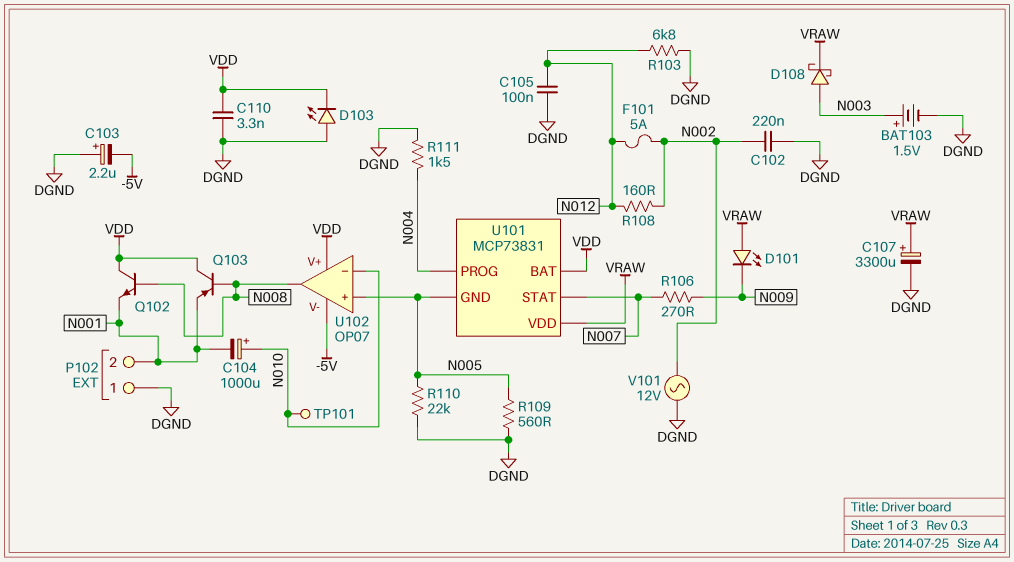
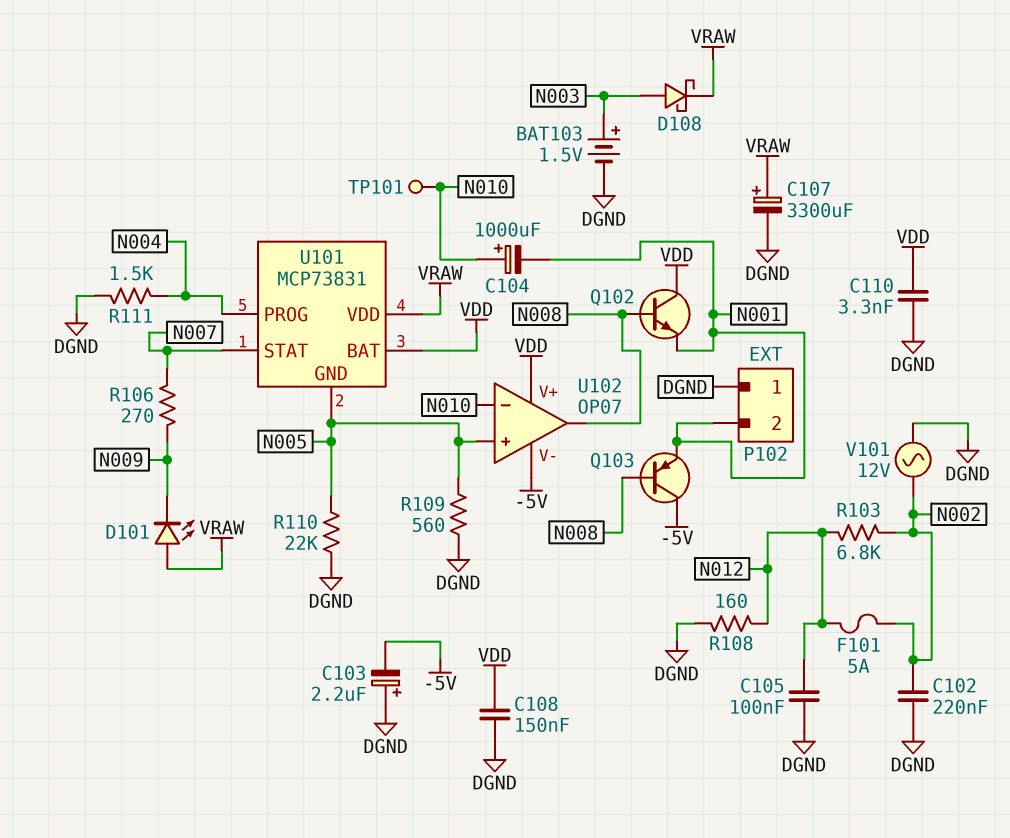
C108: none -> 150nF (DGND, VDD)
D103: LED (A DGND, K VDD) -> none
Q103: PNP (B N008, C VDD, E N001) -> PNP (B N008, C -5V, E N001)
R103: 6.8k (DGND, N012) -> 6.8k (N002, N012)
R108: 160 (N002, N012) -> 160 (DGND, N012)

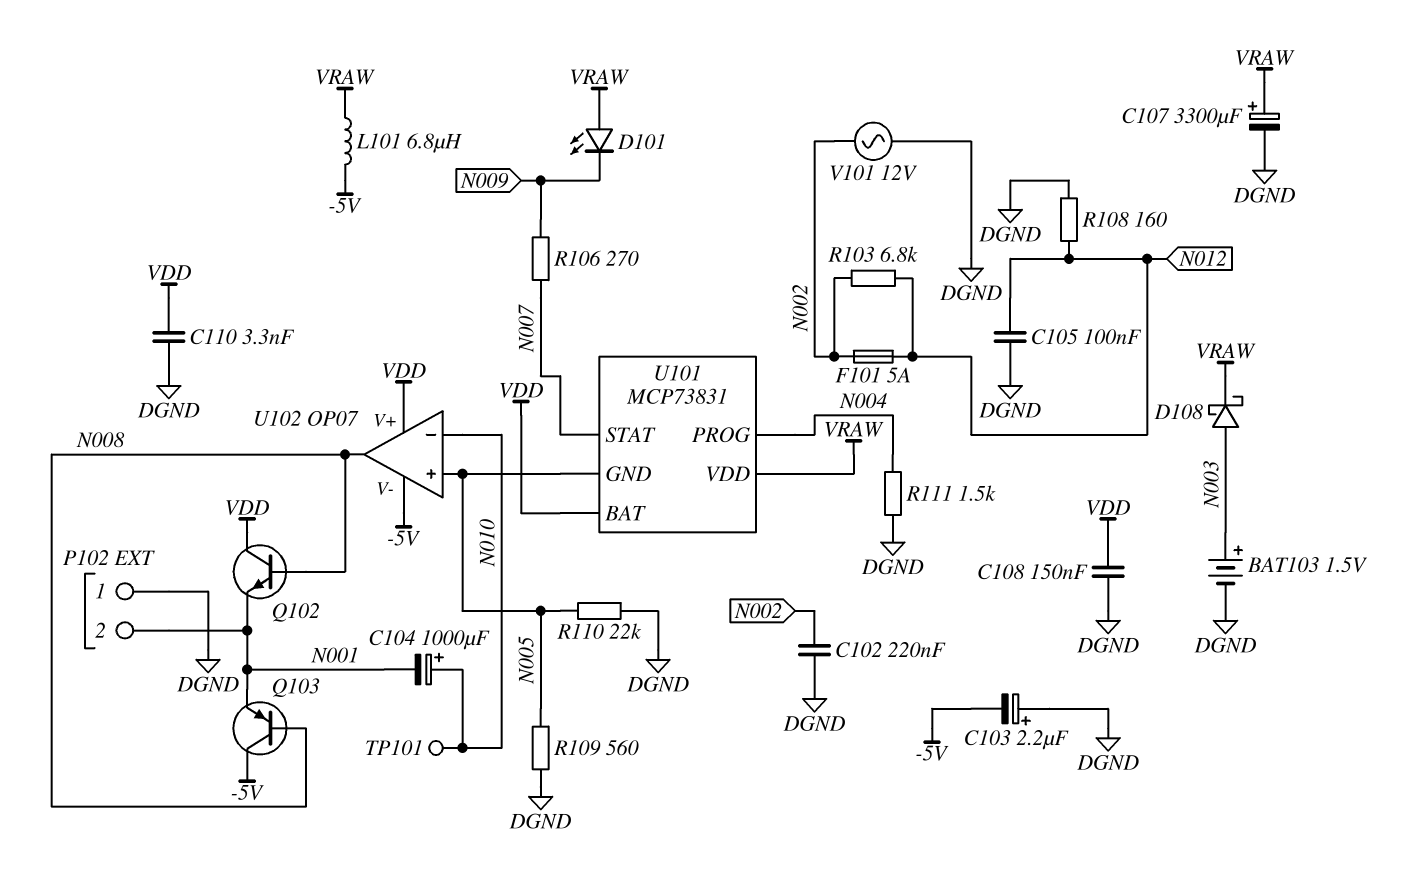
L101: none -> 6.8uH (-5V, VRAW)

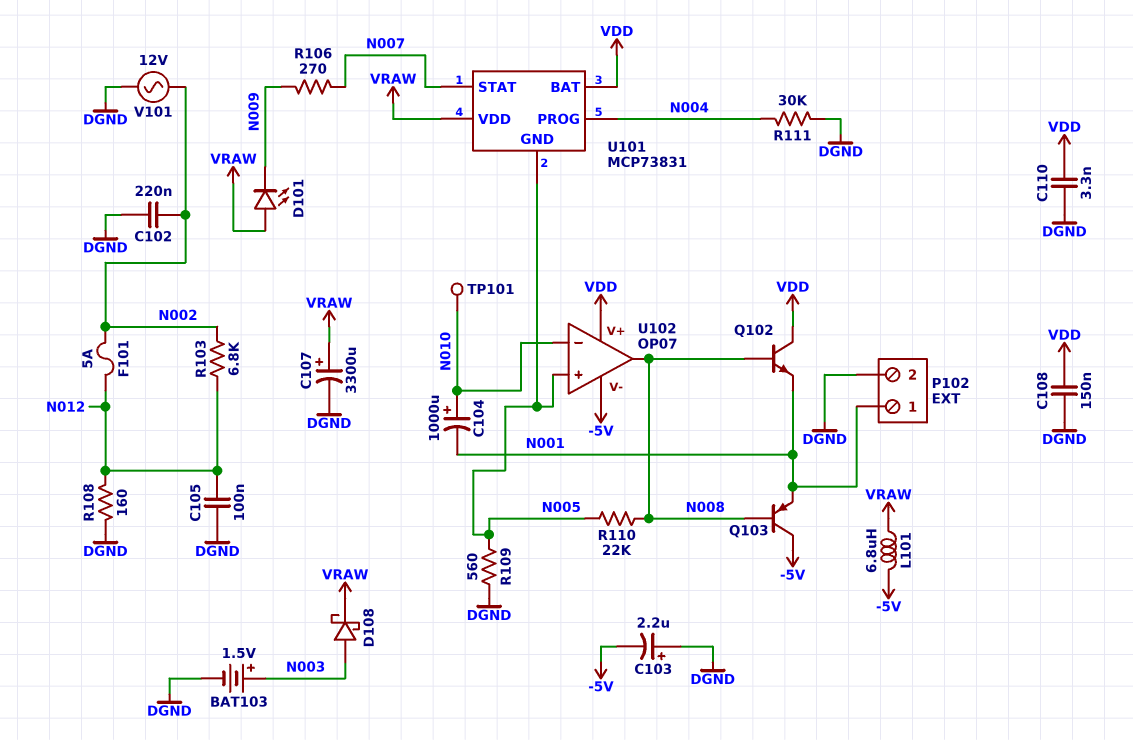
P102 pin 1: DGND -> N001
P102 pin 2: N001 -> DGND
R110: 22k (DGND, N005) -> 22k (N005, N008)
R111: 1.5k (DGND, N004) -> 30k (DGND, N004)

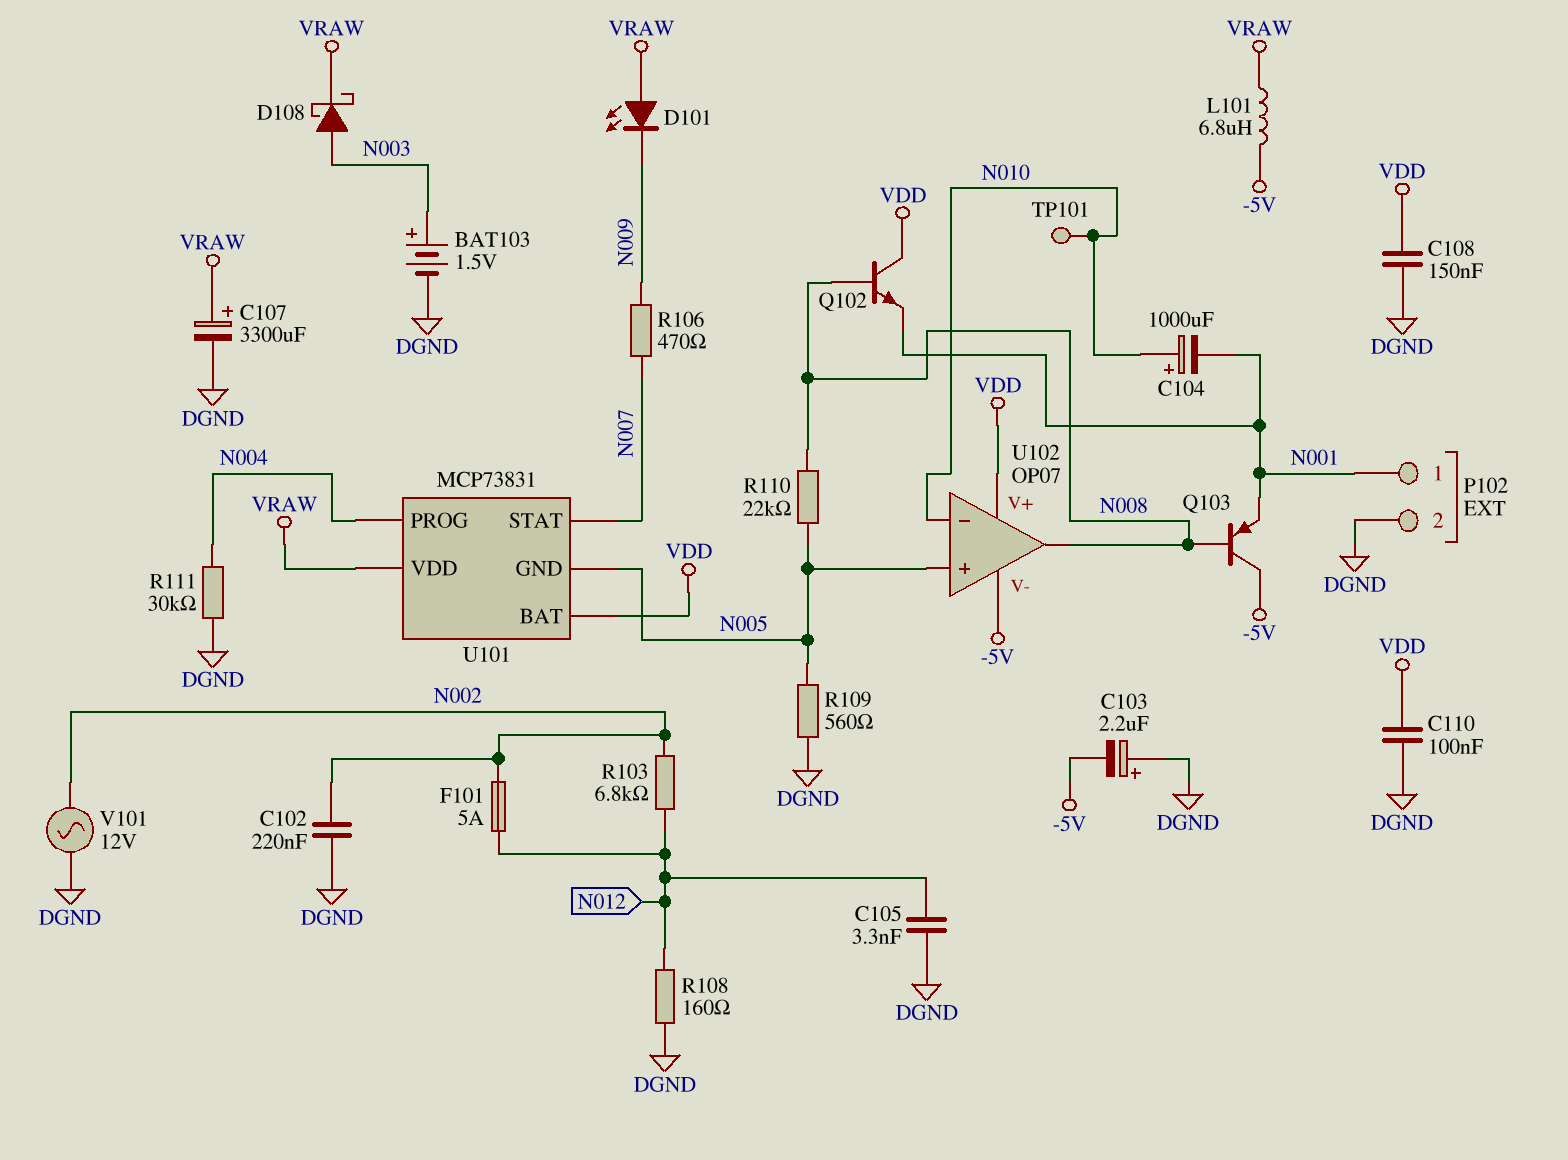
C105: 100nF (DGND, N012) -> 3.3nF (DGND, N012)
C110: 3.3nF (DGND, VDD) -> 100nF (DGND, VDD)
R106: 270 (N007, N009) -> 470 (N007, N009)

